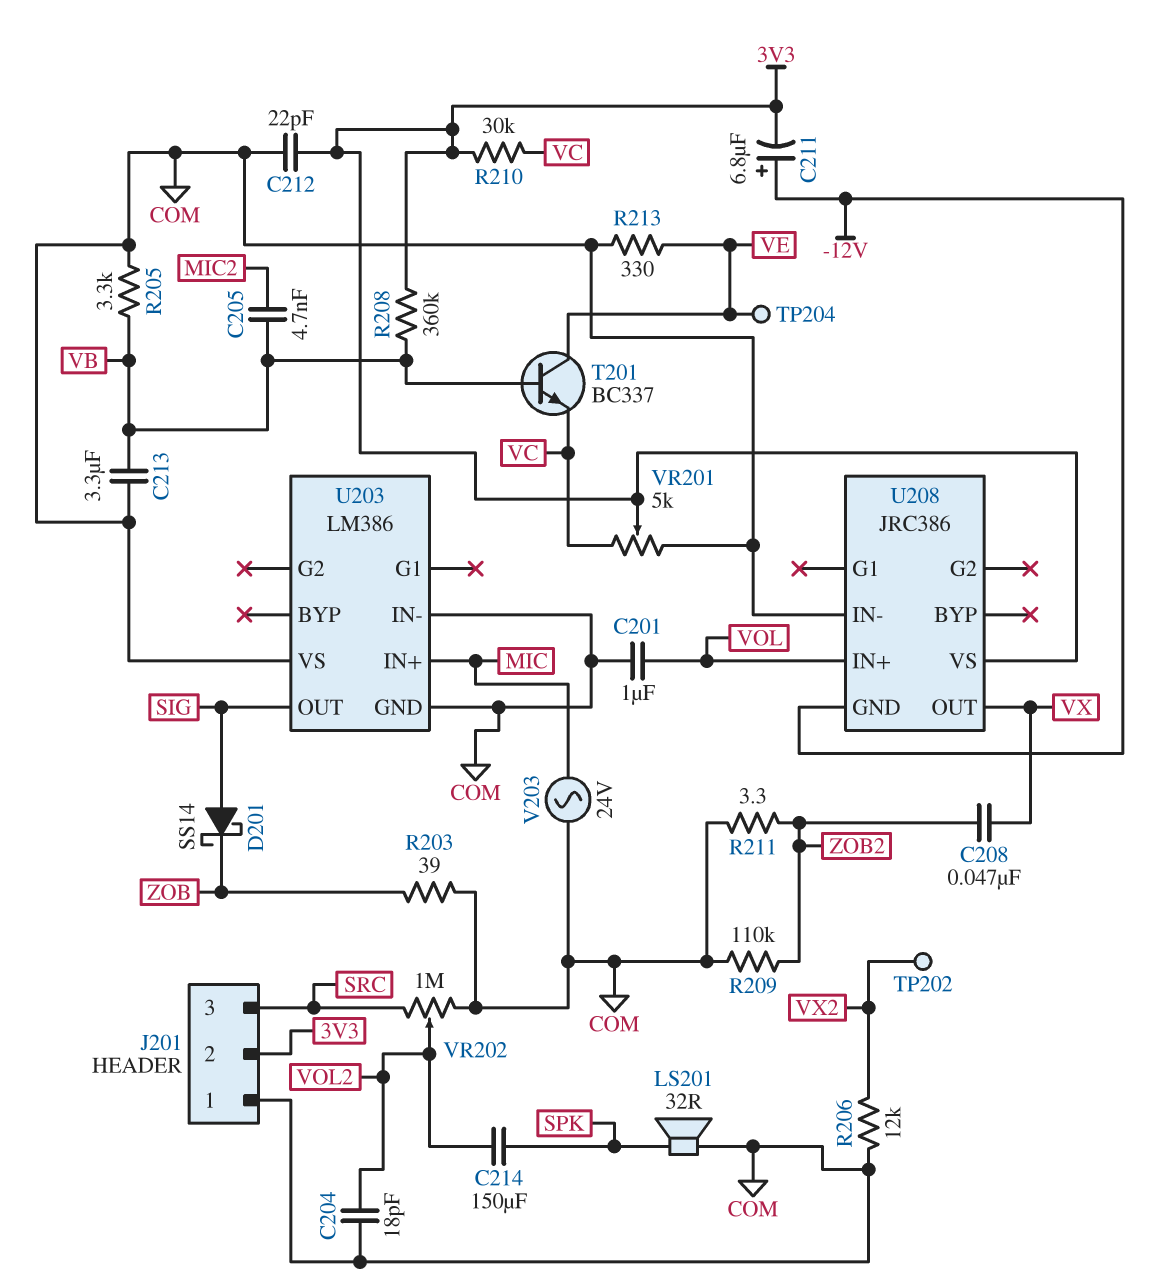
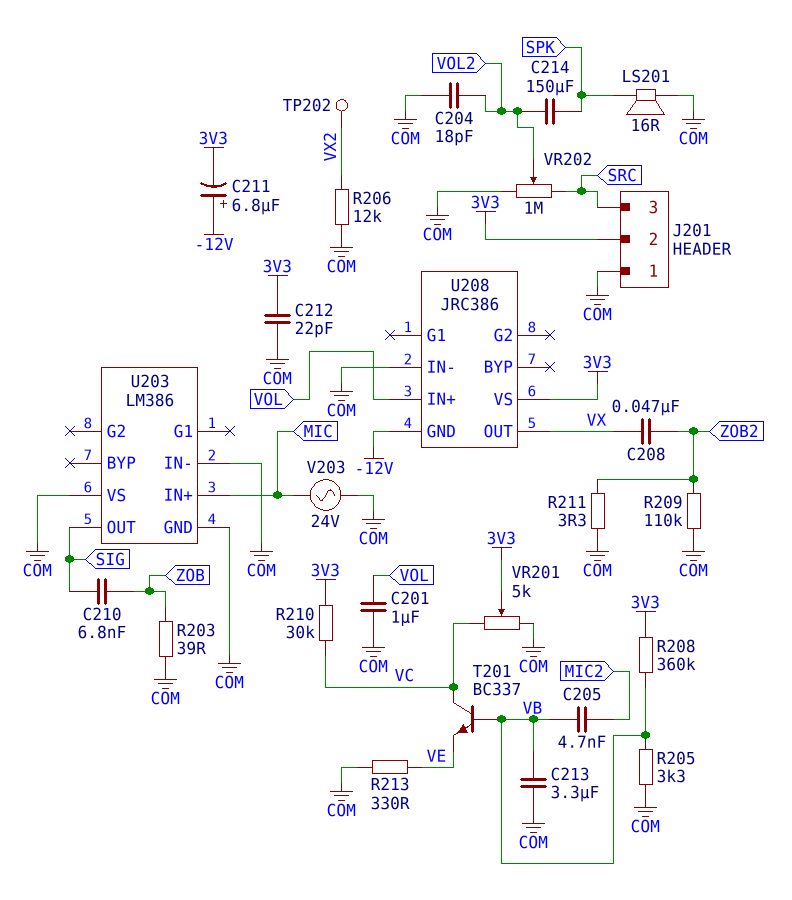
C210: none -> 6.8nF (SIG, ZOB)
D201: schottky SS14 (A SIG, K ZOB) -> none
LS201: speaker 32R (COM, SPK) -> speaker 16R (COM, SPK)
T201: NPN BC337 (B VB, C VE, E VC) -> NPN BC337 (B VB, C VC, E VE)
TP204: test point (VE) -> none

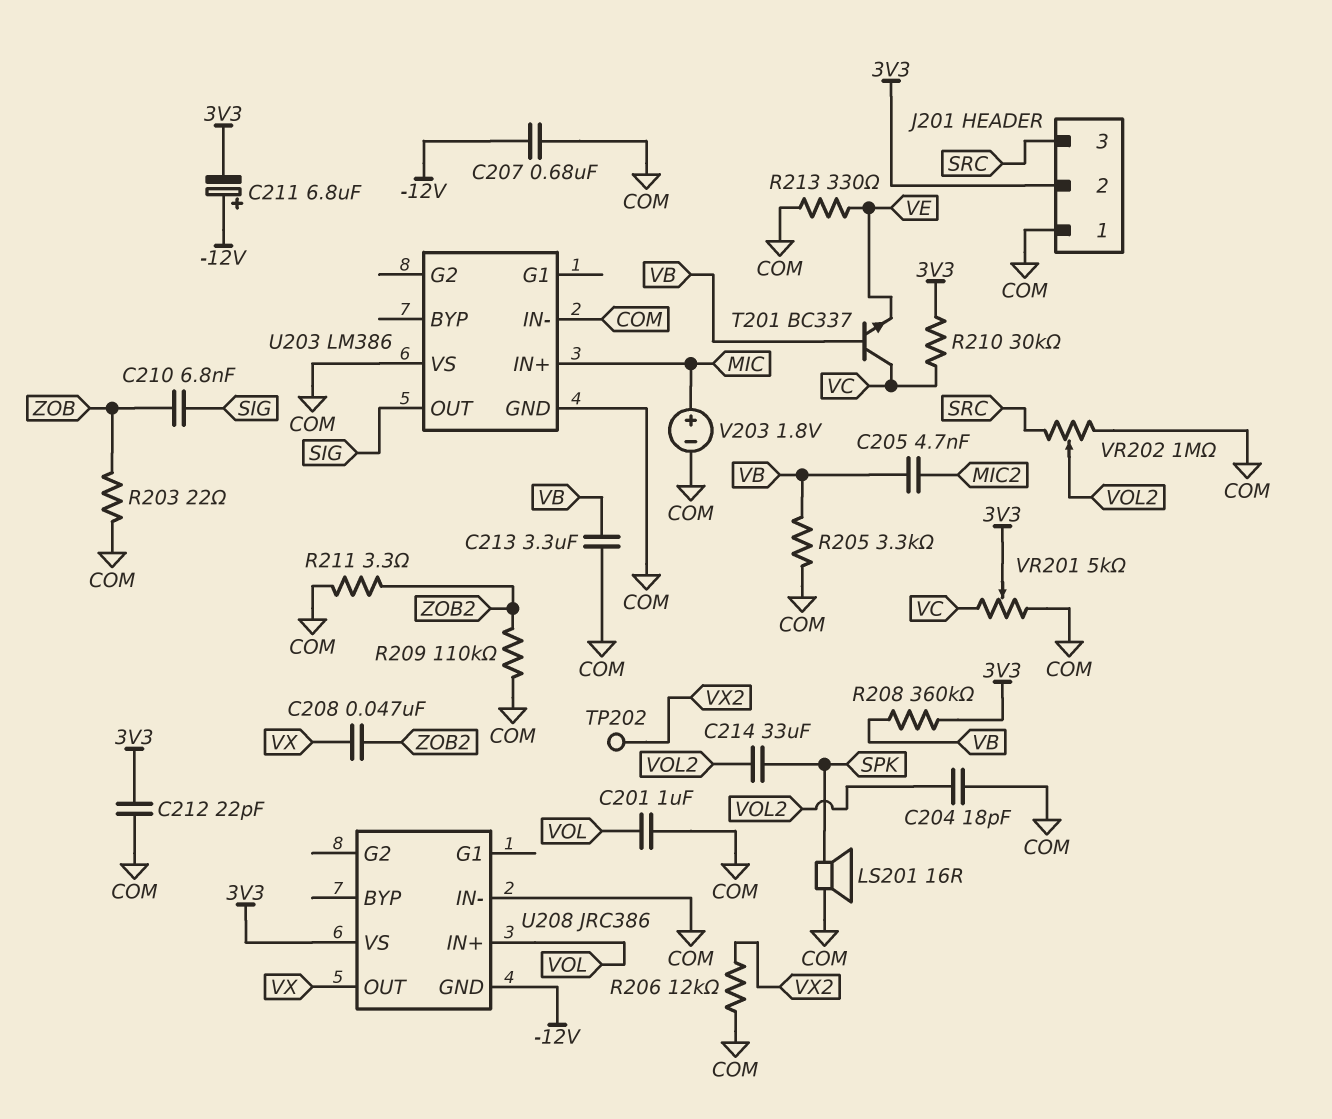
C207: none -> 680nF (-12V, COM)
C214: 150uF (SPK, VOL2) -> 33uF (SPK, VOL2)
R203: 39 (COM, ZOB) -> 22 (COM, ZOB)
V203: AC 24V (COM, MIC) -> 1.8V (plus MIC, minus COM)

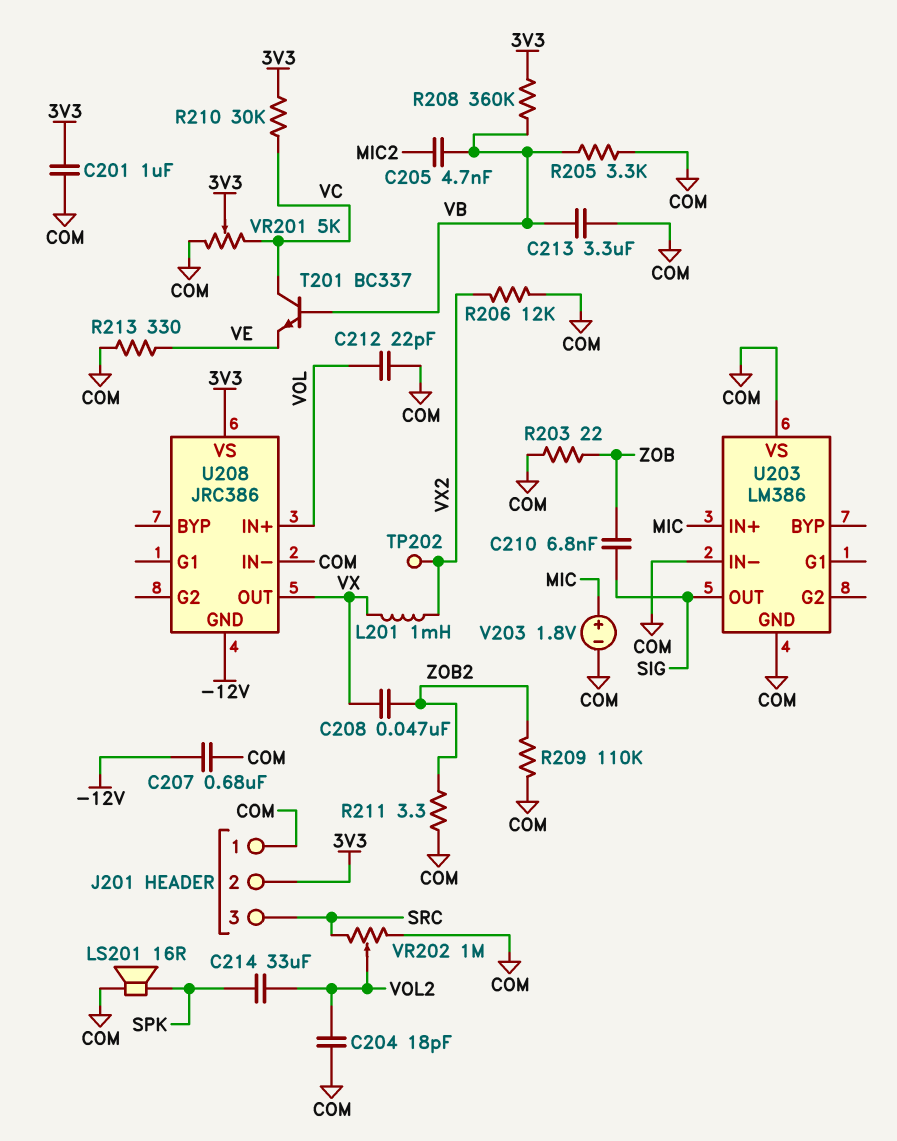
C201: 1uF (COM, VOL) -> 1uF (3V3, COM)
C211: 6.8uF (plus -12V, minus 3V3) -> none
C212: 22pF (3V3, COM) -> 22pF (COM, VOL)
L201: none -> 1mH (VX, VX2)

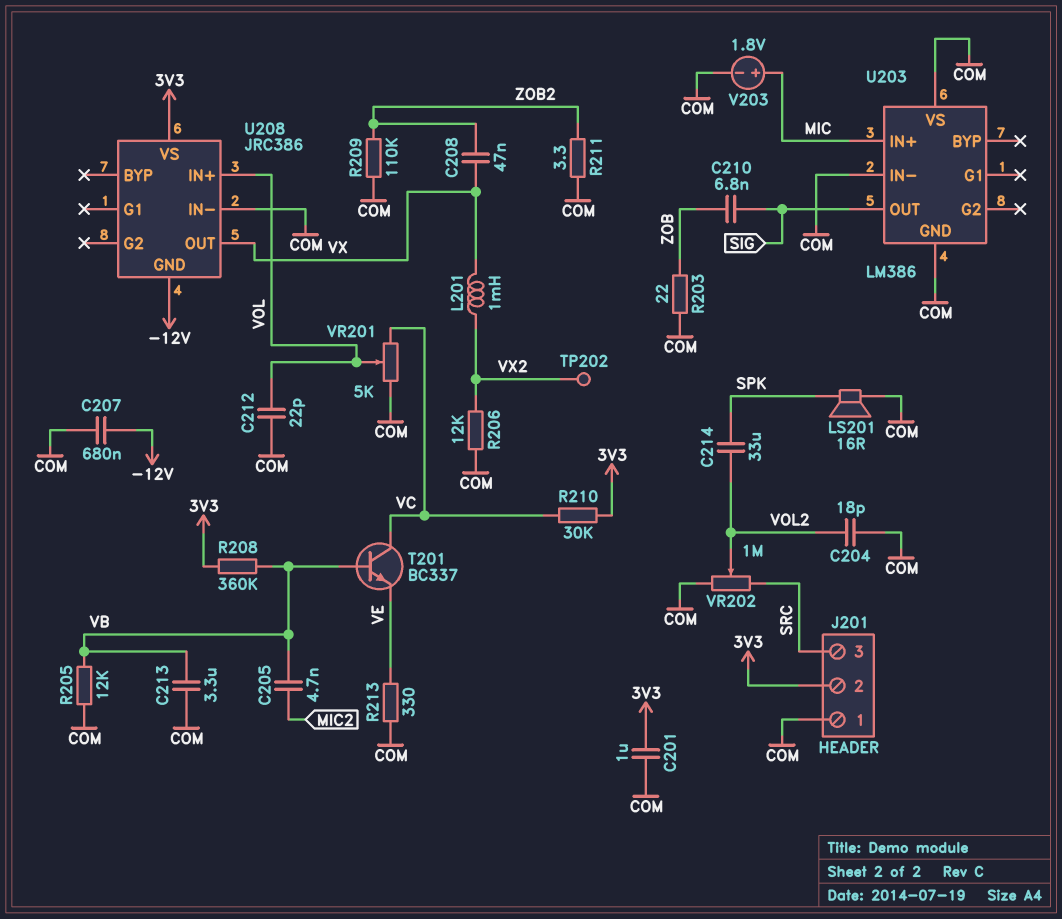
R205: 3.3k (COM, VB) -> 12k (COM, VB)
VR201: 5k (COM, VC, wiper 3V3) -> 5k (COM, VC, wiper VOL)

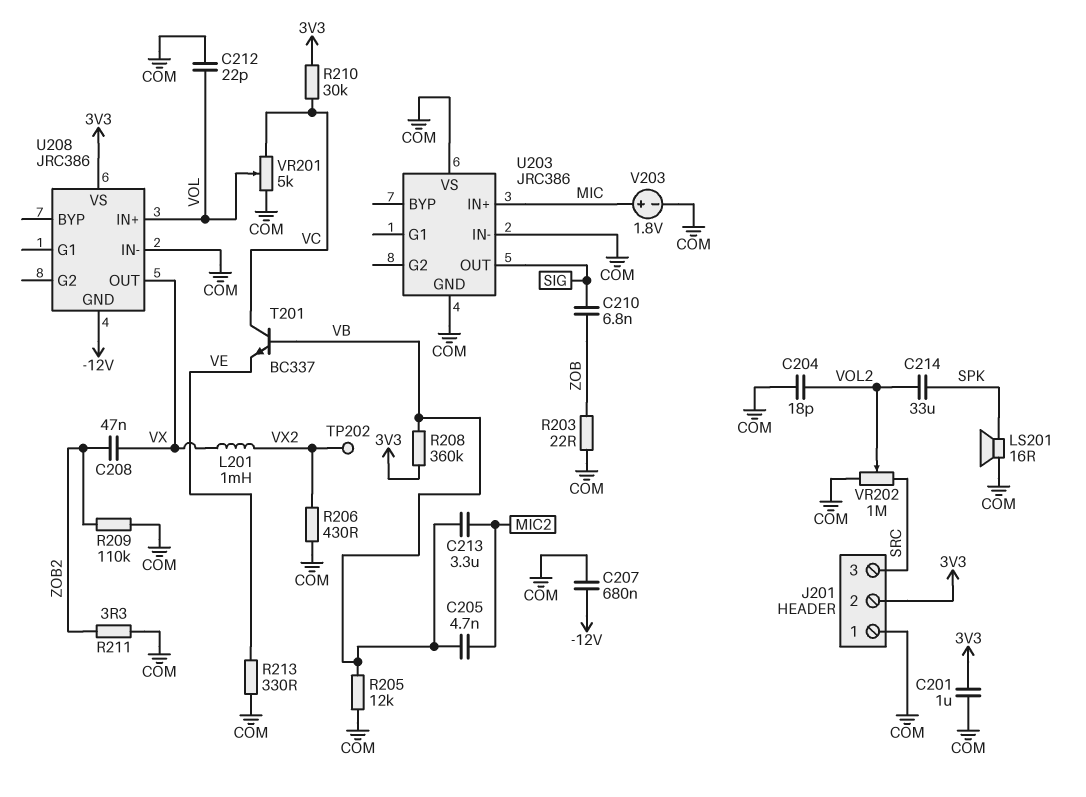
C213: 3.3uF (COM, VB) -> 3.3uF (MIC2, VB)
R206: 12k (COM, VX2) -> 430 (COM, VX2)
U203: LM386 -> JRC386

